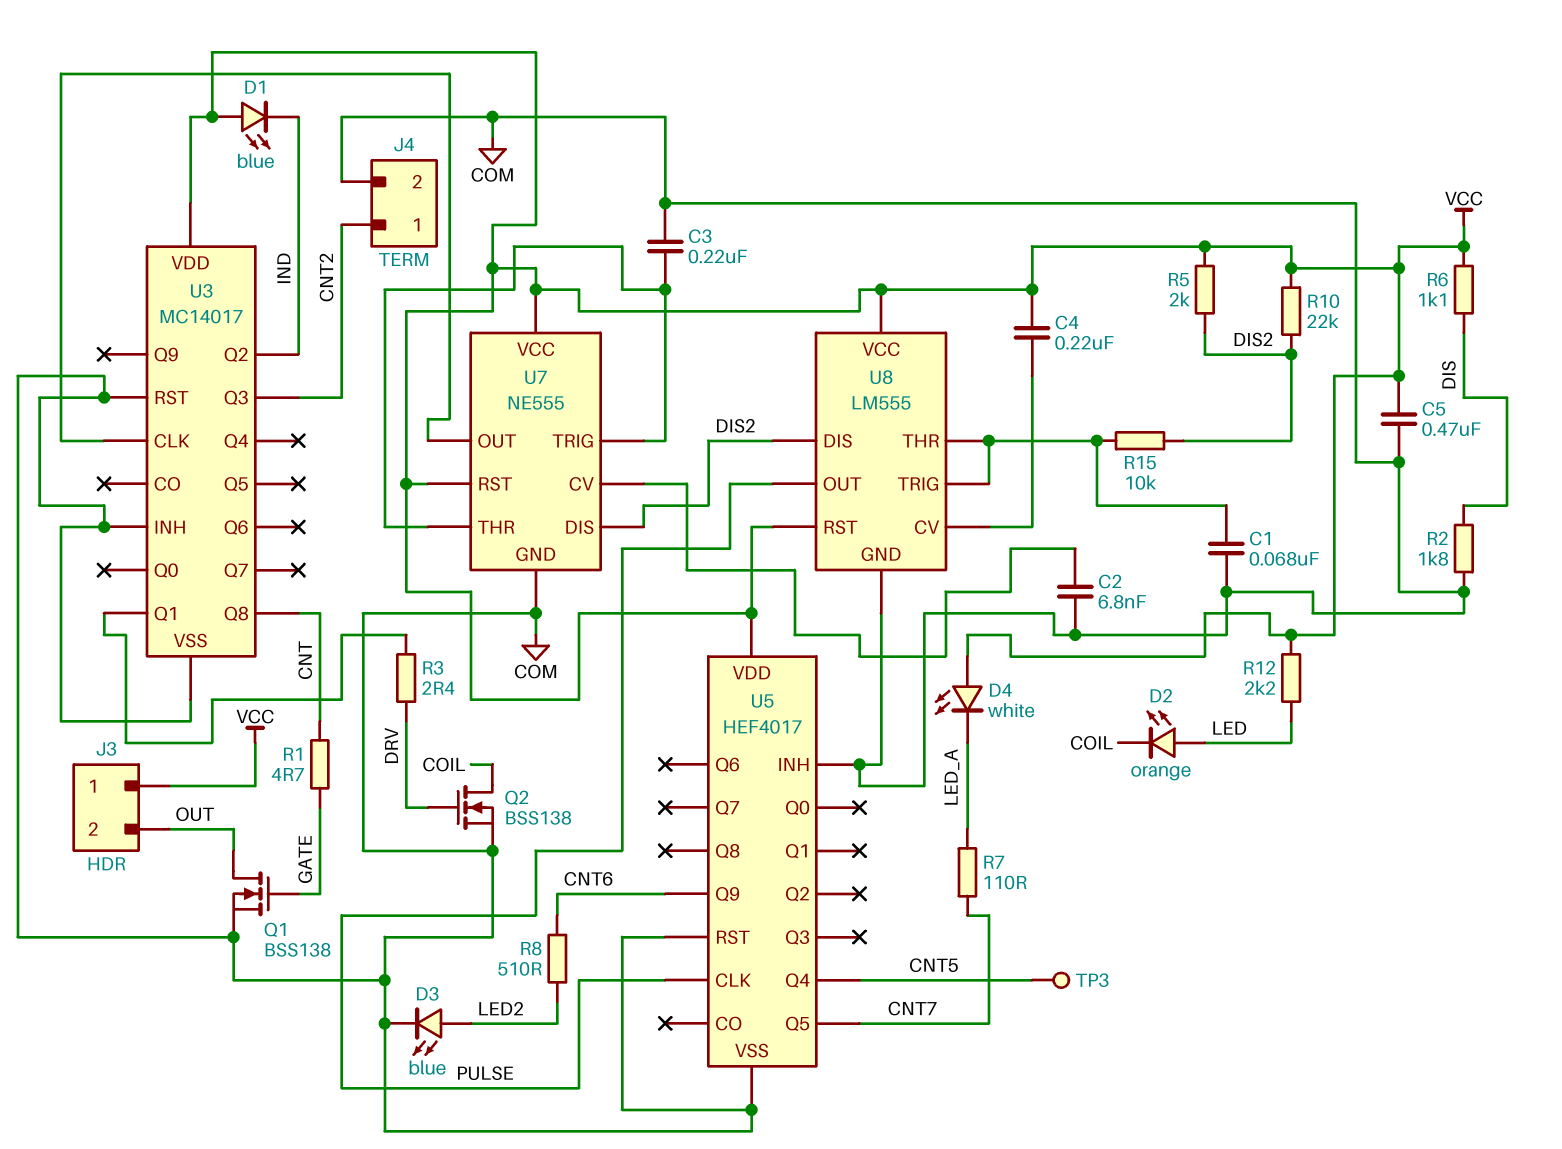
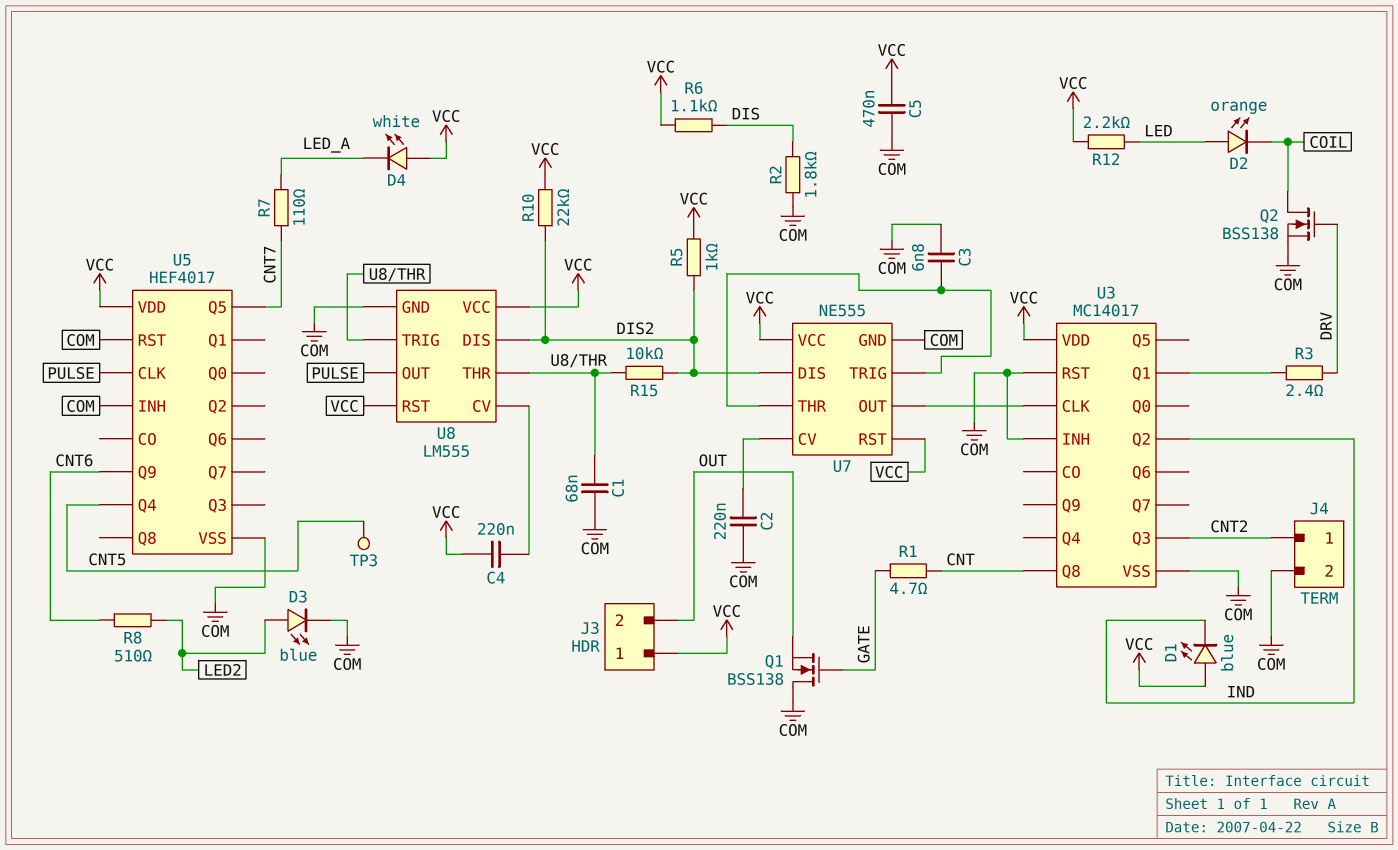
C2: 6.8nF (COM, U7/CV) -> 220nF (COM, U7/CV)
C3: 220nF (COM, U7/THR) -> 6.8nF (COM, U7/THR)
Q1: NMOS BSS138 (G GATE, D OUT, S COM) -> NMOS BSS138 (G GATE, D COM, S OUT)
R5: 2k (DIS2, VCC) -> 1k (DIS2, VCC)

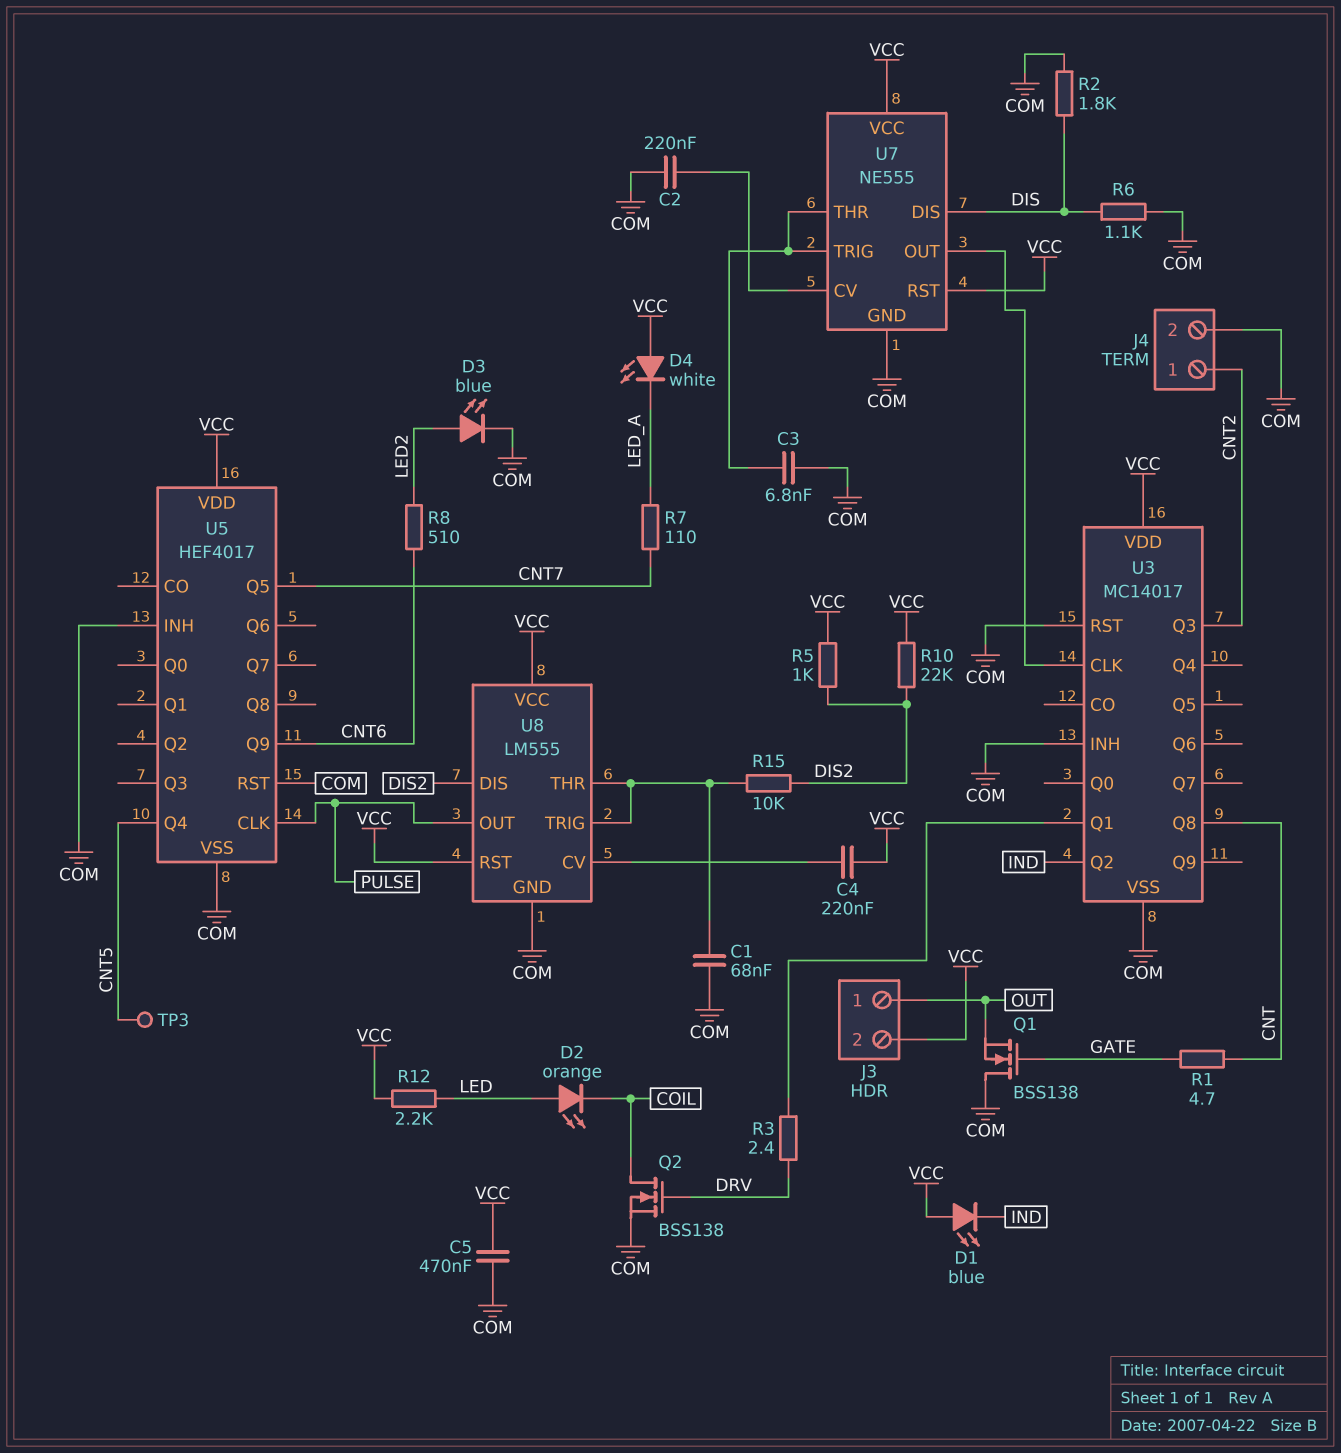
J3 pin 1: VCC -> OUT
J3 pin 2: OUT -> VCC
R6: 1.1k (DIS, VCC) -> 1.1k (COM, DIS)
U7 pin DIS: DIS2 -> DIS

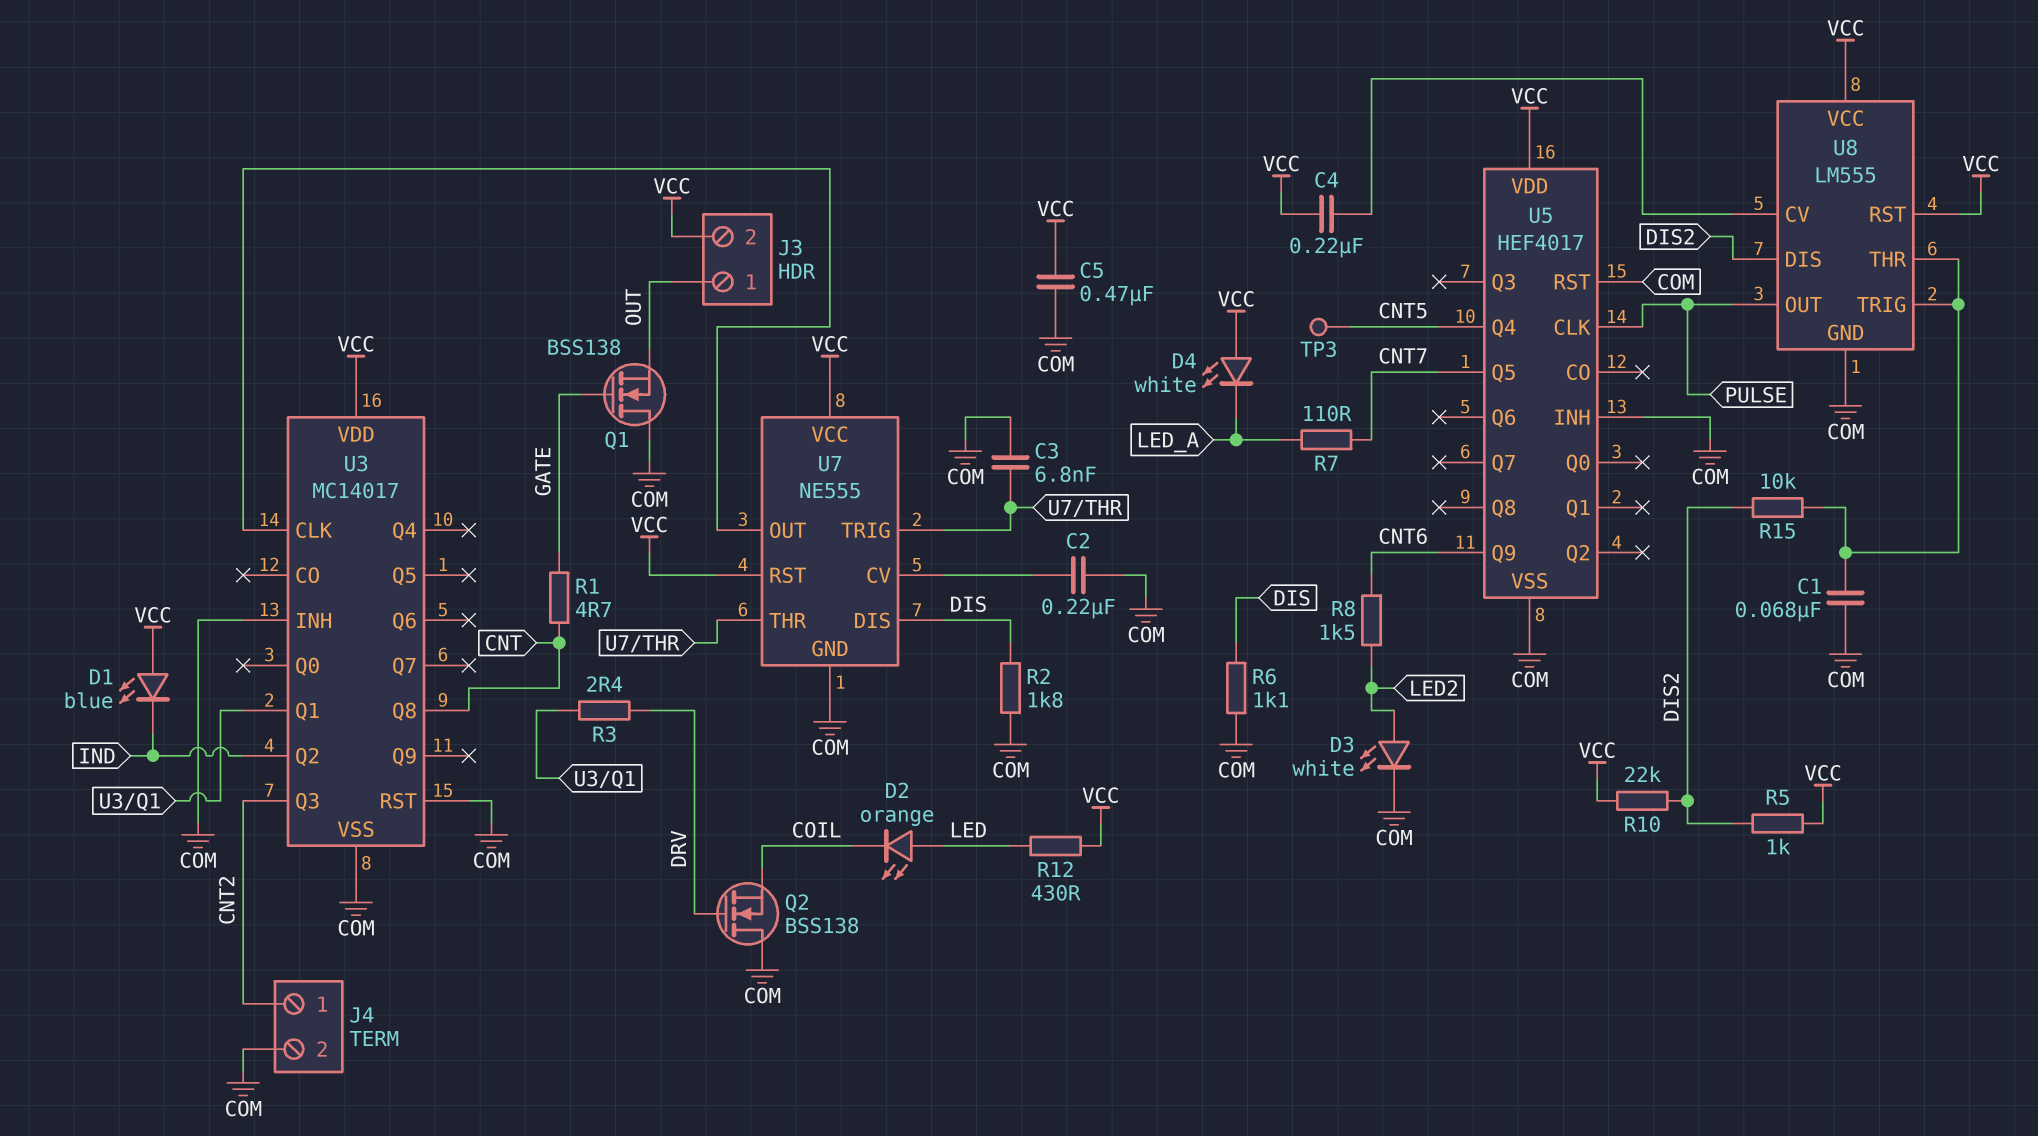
D3: LED blue (A LED2, K COM) -> LED white (A LED2, K COM)
Q2: NMOS BSS138 (G DRV, D COIL, S COM) -> NMOS BSS138 (G DRV, D COM, S COIL)
R8: 510 (CNT6, LED2) -> 1.5k (CNT6, LED2)
R12: 2.2k (LED, VCC) -> 430 (LED, VCC)

